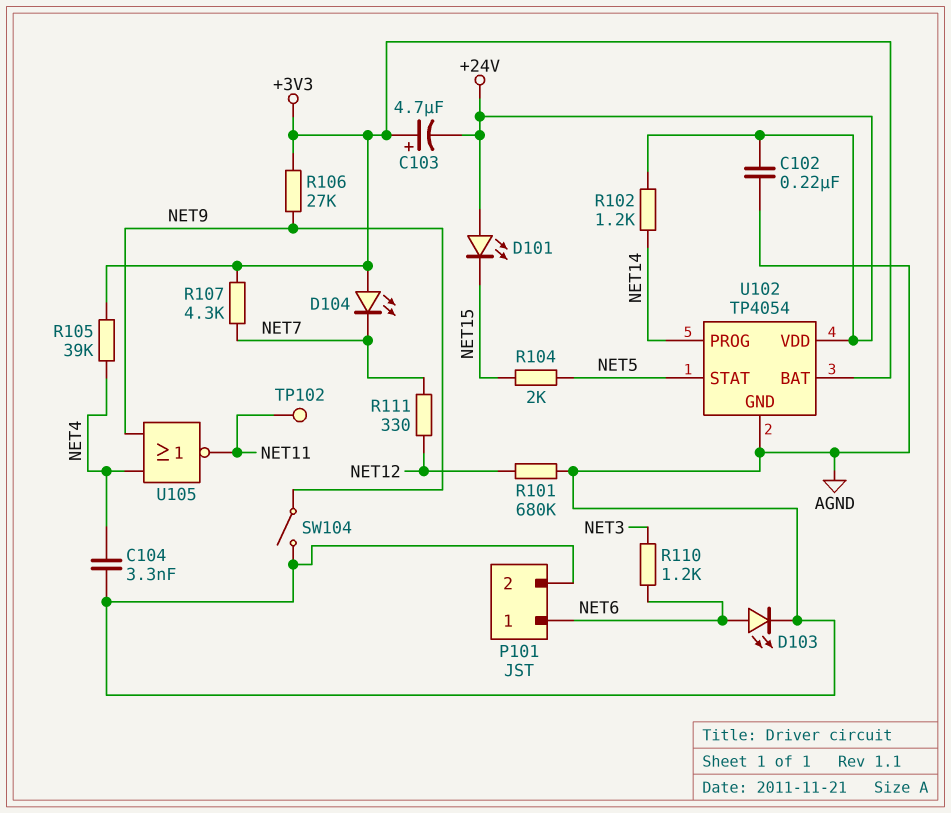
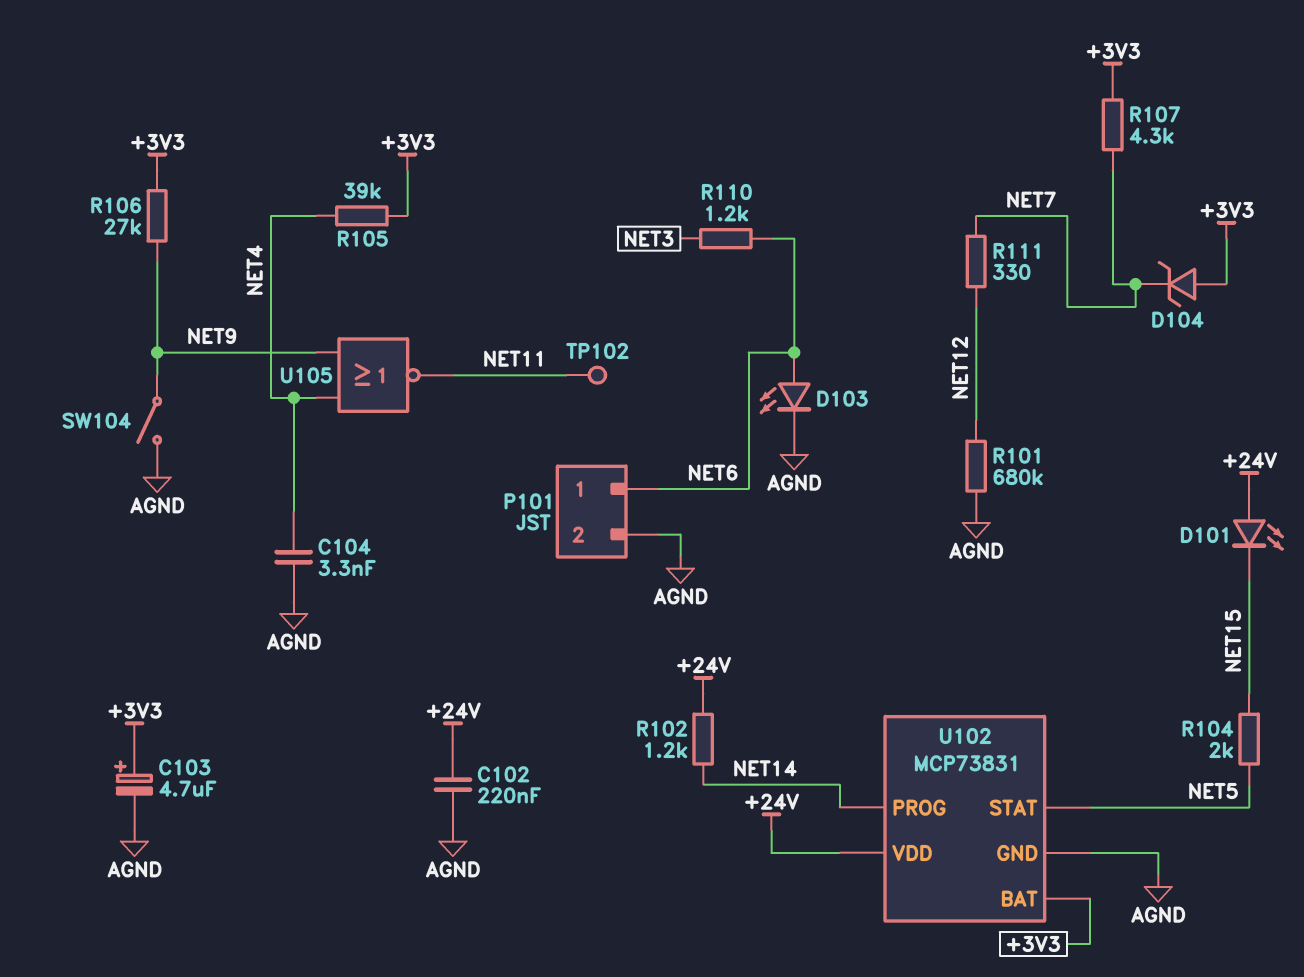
C103: 4.7uF (plus +3V3, minus +24V) -> 4.7uF (plus +3V3, minus AGND)
D104: LED (A +3V3, K NET7) -> zener (A +3V3, K NET7)
U102: TP4054 -> MCP73831

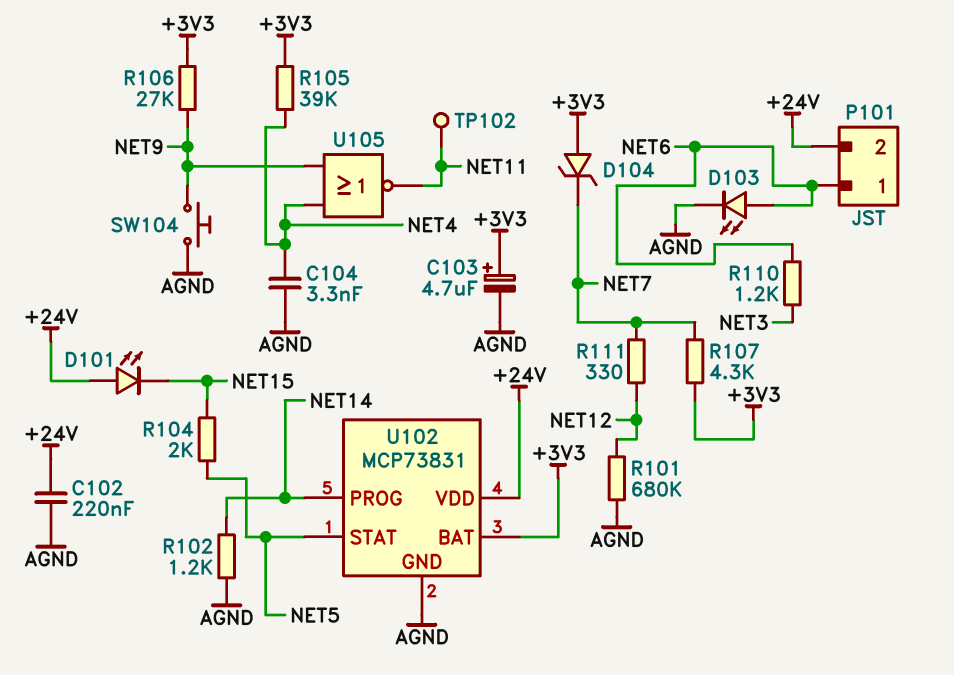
P101 pin 2: AGND -> +24V
R102: 1.2k (+24V, NET14) -> 1.2k (AGND, NET14)
SW104: switch (AGND, NET9) -> button (AGND, NET9)

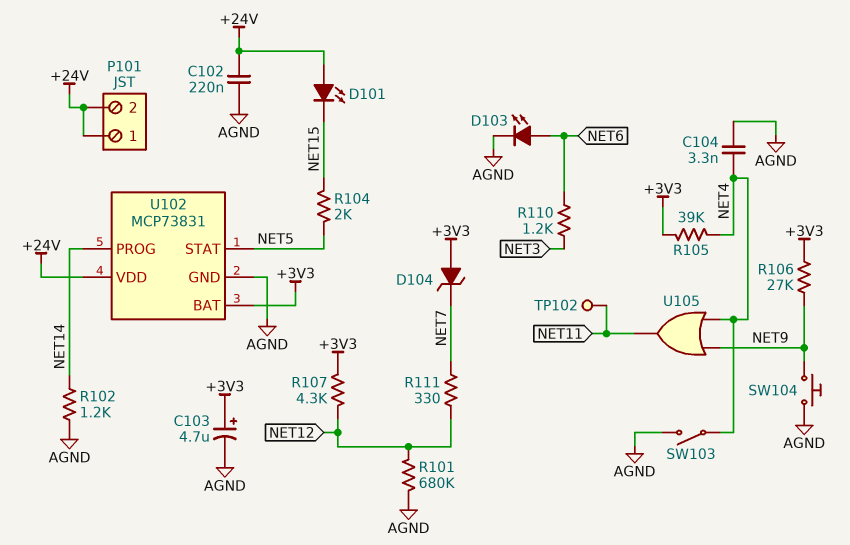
P101 pin 1: NET6 -> +24V
R107: 4.3k (+3V3, NET7) -> 4.3k (+3V3, NET12)
SW103: none -> switch (AGND, NET4)
U105: NOR (in NET4, in NET9, out NET11) -> OR (in NET4, in NET9, out NET11)

